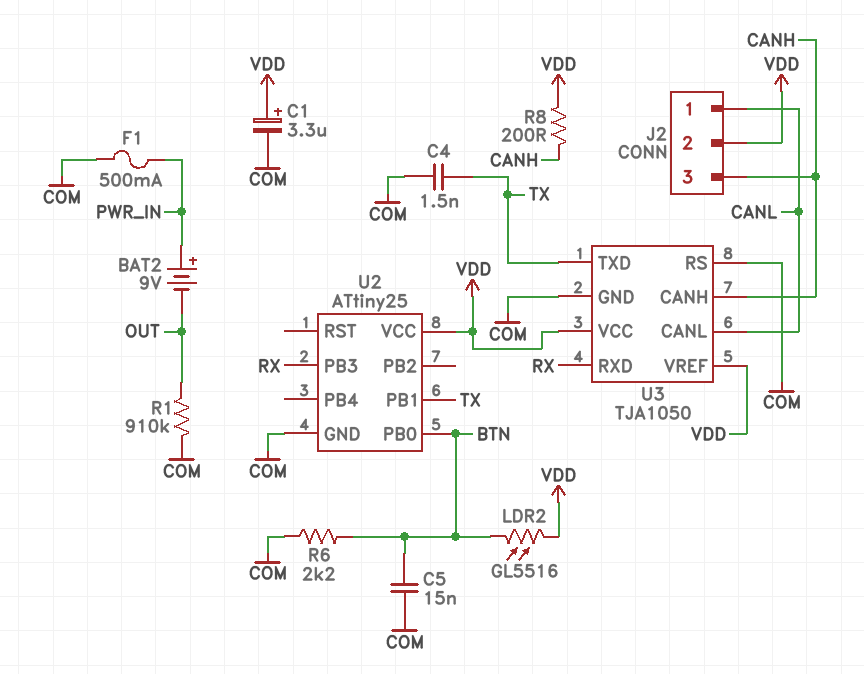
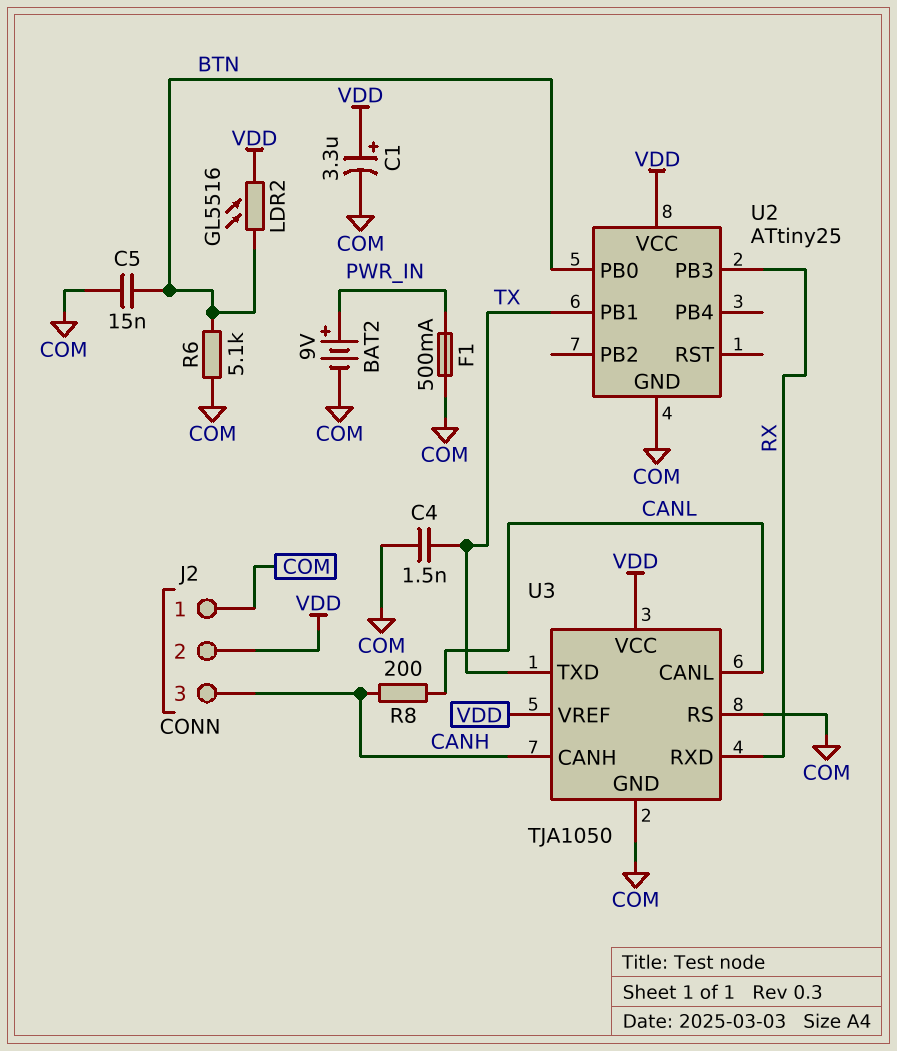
BAT2: 9V (plus PWR_IN, minus OUT) -> 9V (plus PWR_IN, minus COM)
J2 pin 1: CANL -> COM
R1: 910k (COM, OUT) -> none
R6: 2.2k (BTN, COM) -> 5.1k (BTN, COM)
R8: 200 (CANH, VDD) -> 200 (CANH, CANL)

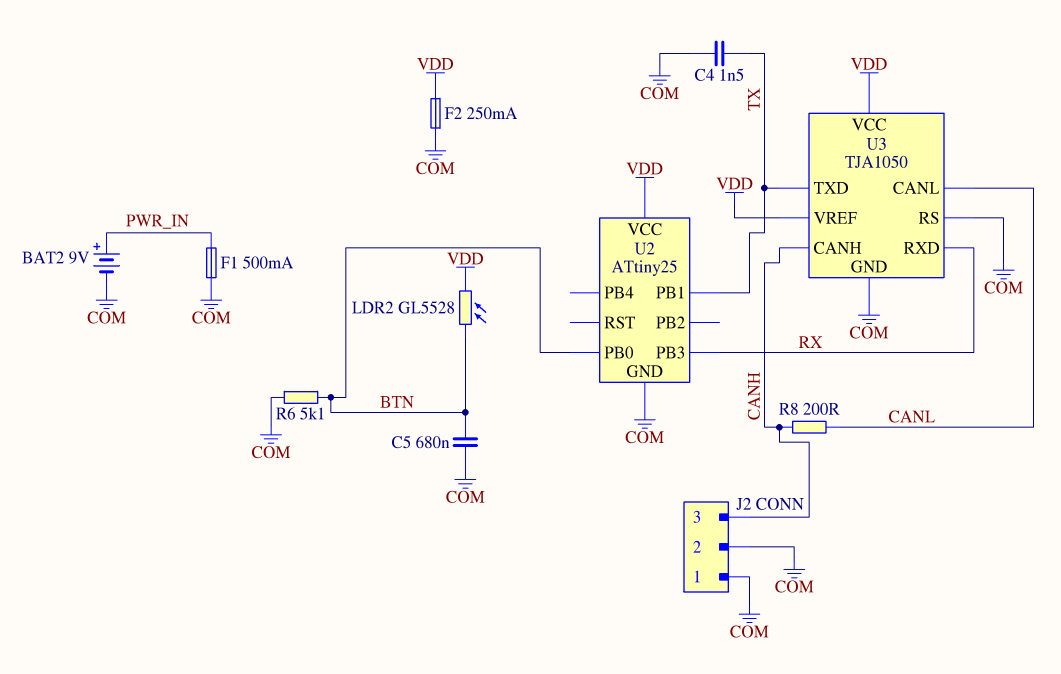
C1: 3.3uF (plus VDD, minus COM) -> none
C5: 15nF (BTN, COM) -> 680nF (BTN, COM)
F2: none -> 250mA (COM, VDD)
J2 pin 2: VDD -> COM
LDR2: GL5516 (BTN, VDD) -> GL5528 (BTN, VDD)

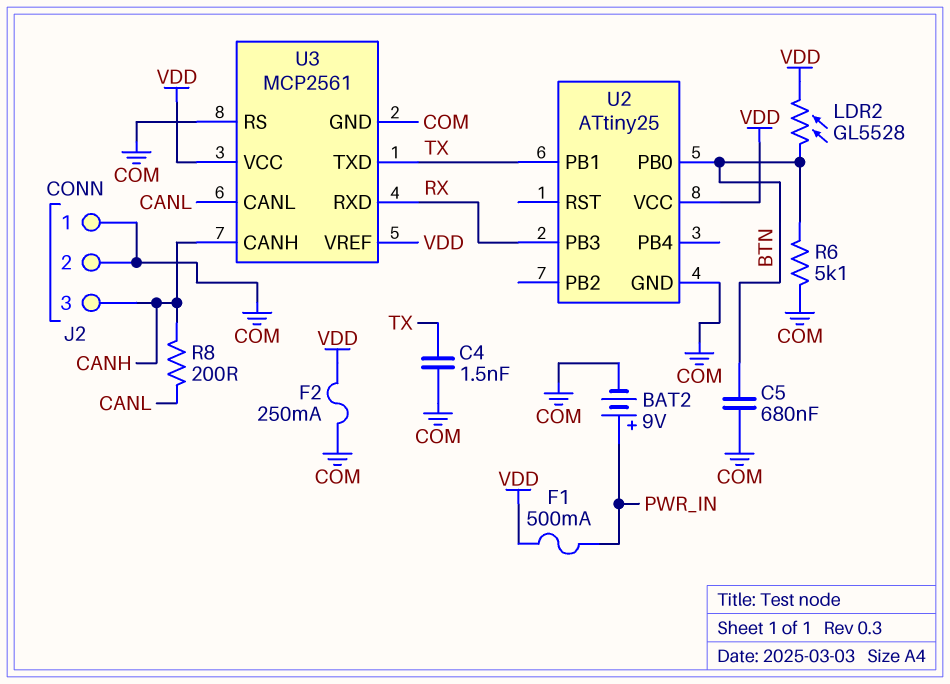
F1: 500mA (COM, PWR_IN) -> 500mA (PWR_IN, VDD)
U3: TJA1050 -> MCP2561

